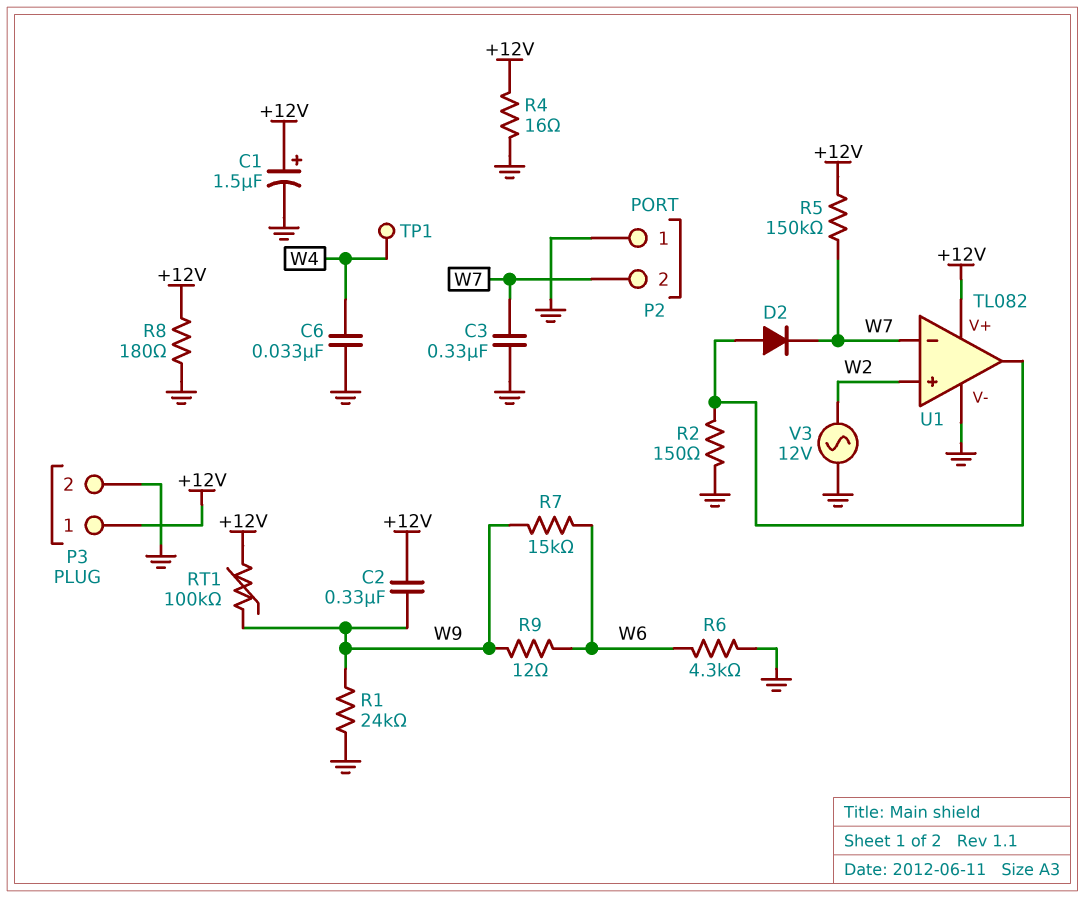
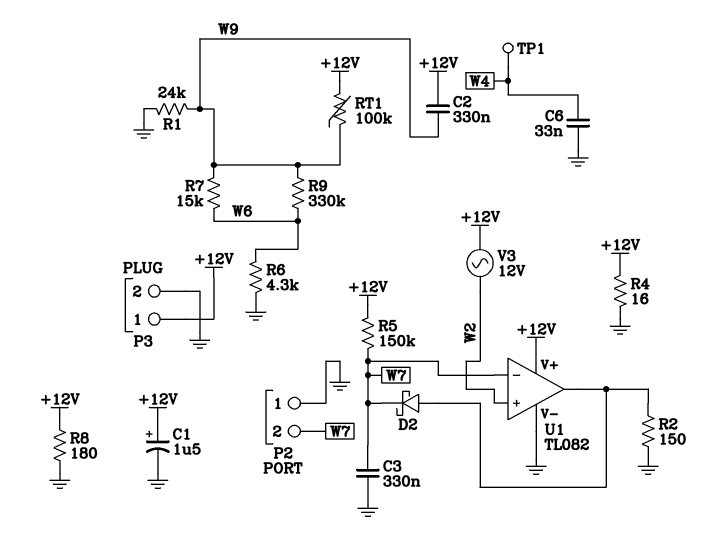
D2: diode (A U1/out, K W7) -> schottky (A U1/out, K W7)
R9: 12 (W6, W9) -> 330k (W6, W9)
V3: AC 12V (GND, W2) -> AC 12V (+12V, W2)

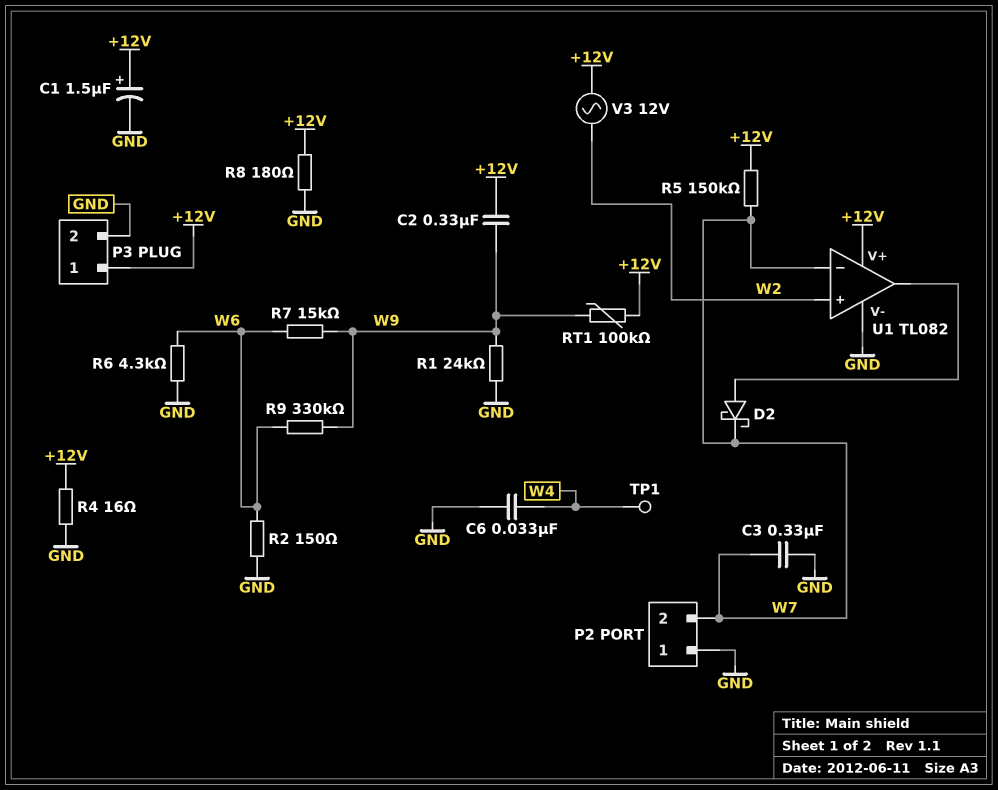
R2: 150 (GND, U1/out) -> 150 (GND, W6)

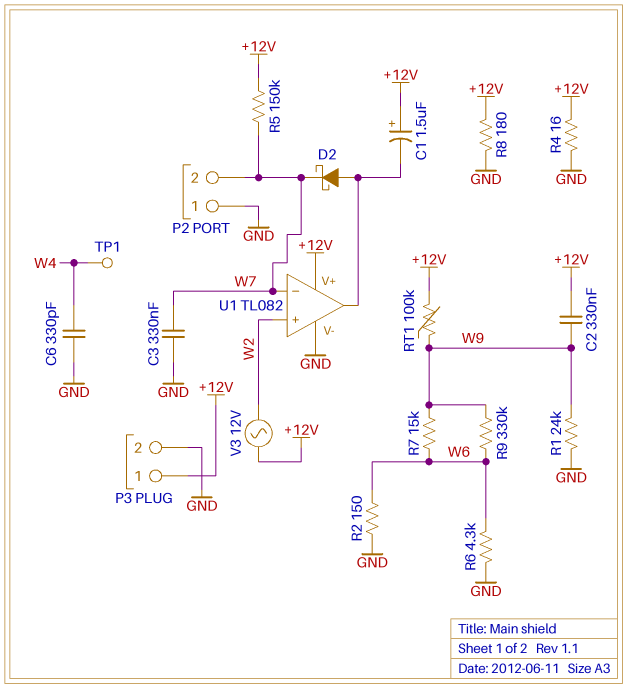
C1: 1.5uF (plus +12V, minus GND) -> 1.5uF (plus +12V, minus U1/out)
C6: 33nF (GND, W4) -> 330pF (GND, W4)

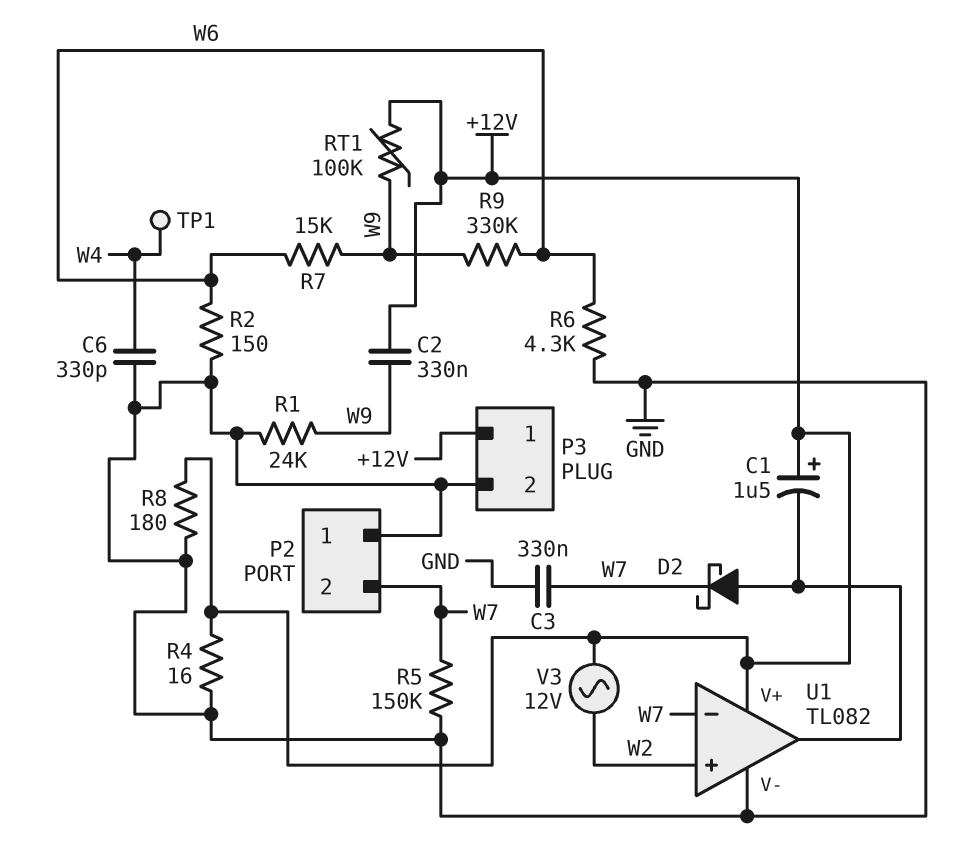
R5: 150k (+12V, W7) -> 150k (GND, W7)

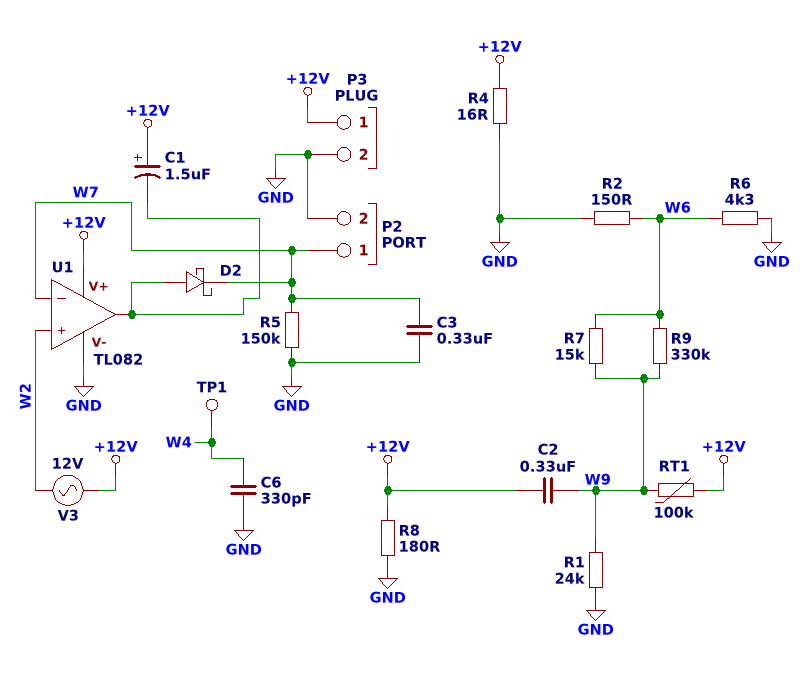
P2 pin 1: GND -> W7
P2 pin 2: W7 -> GND

